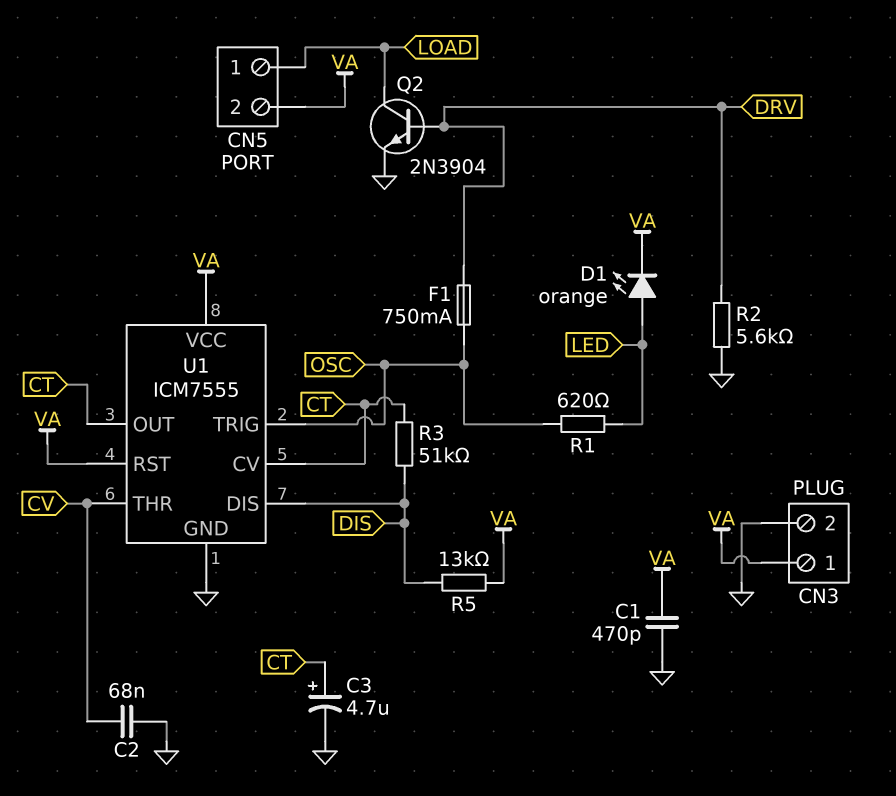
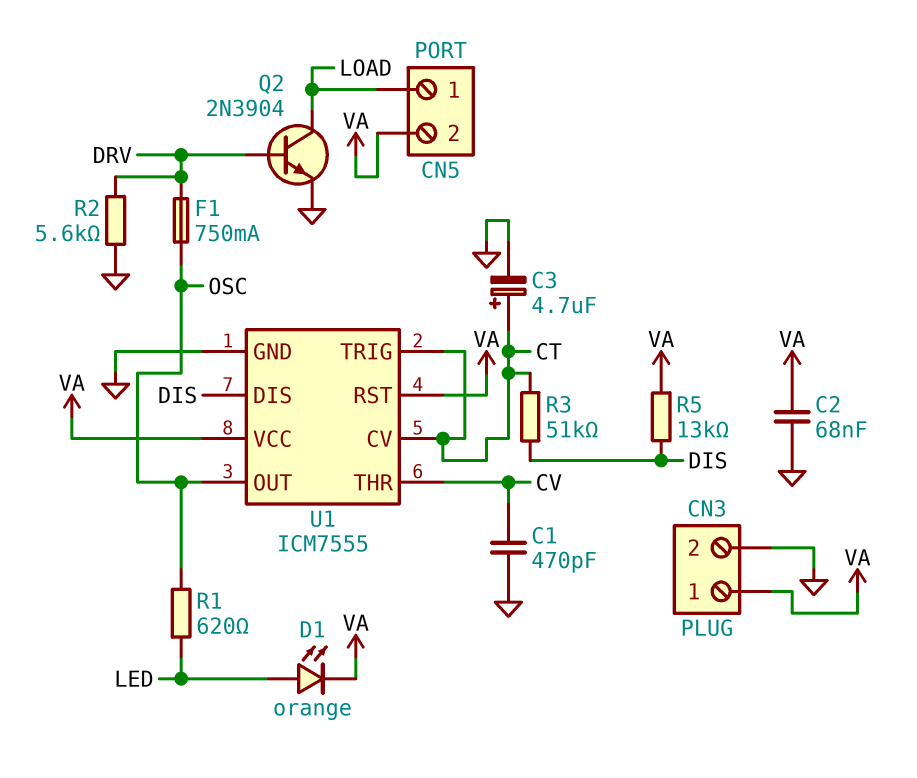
C1: 470pF (GND, VA) -> 470pF (CV, GND)
C2: 68nF (CV, GND) -> 68nF (GND, VA)
U1 pin OUT: CT -> OSC
U1 pin TRIG: OSC -> CT

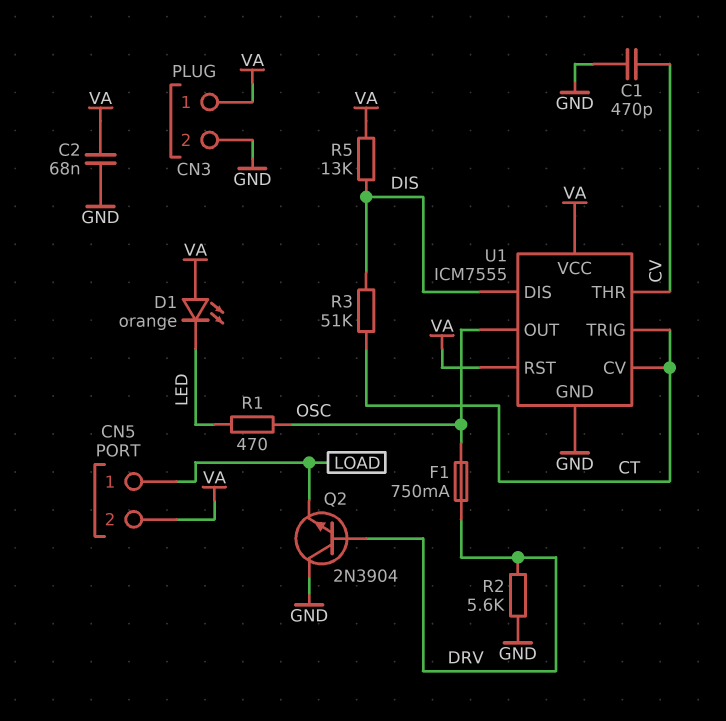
C3: 4.7uF (plus CT, minus GND) -> none
D1: LED orange (A LED, K VA) -> LED orange (A VA, K LED)
Q2: NPN 2N3904 (B DRV, C LOAD, E GND) -> NPN 2N3904 (B DRV, C GND, E LOAD)
R1: 620 (LED, OSC) -> 470 (LED, OSC)

